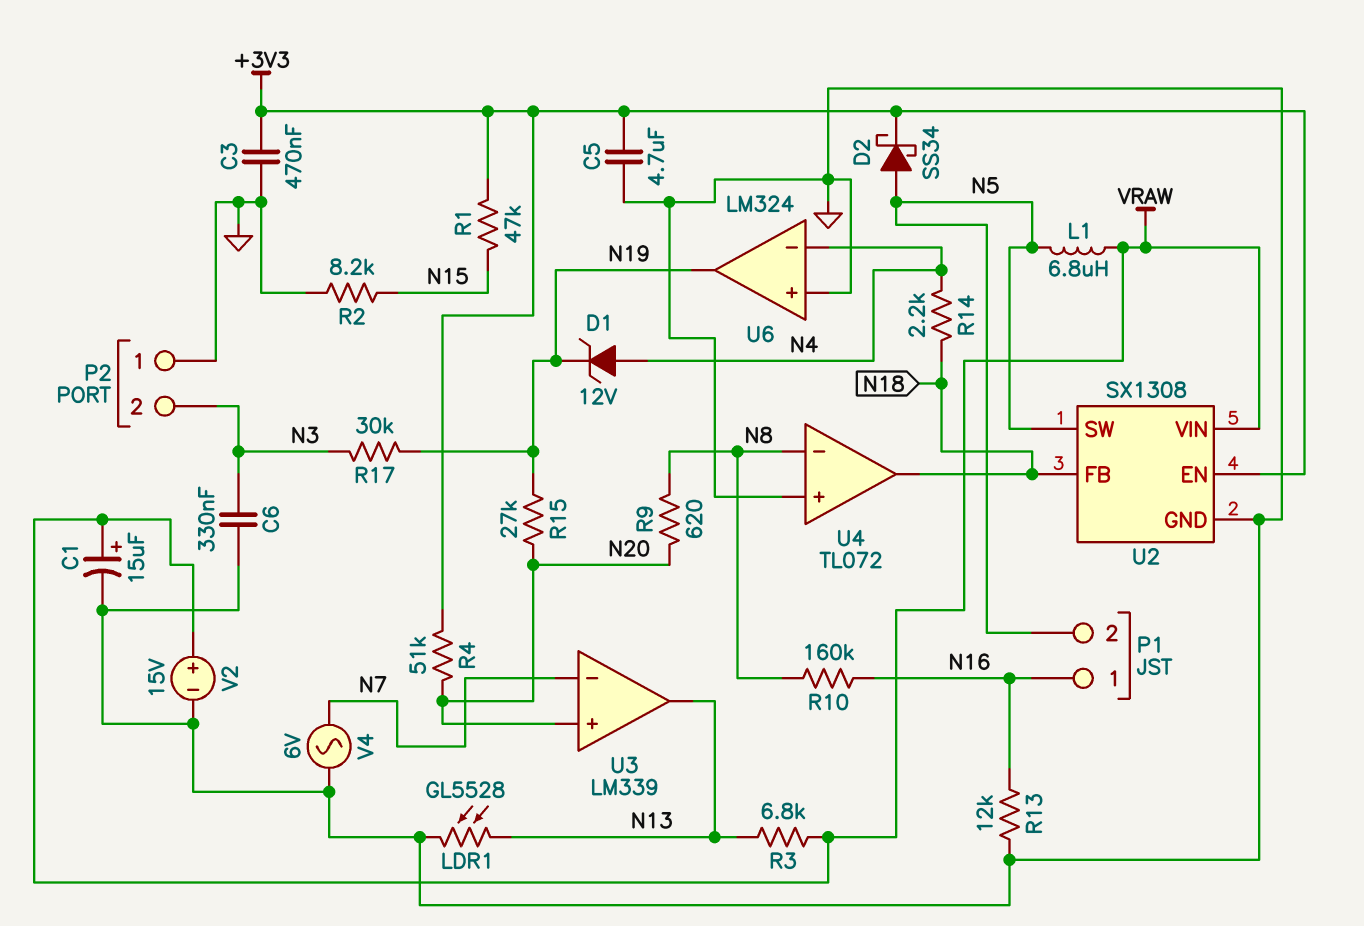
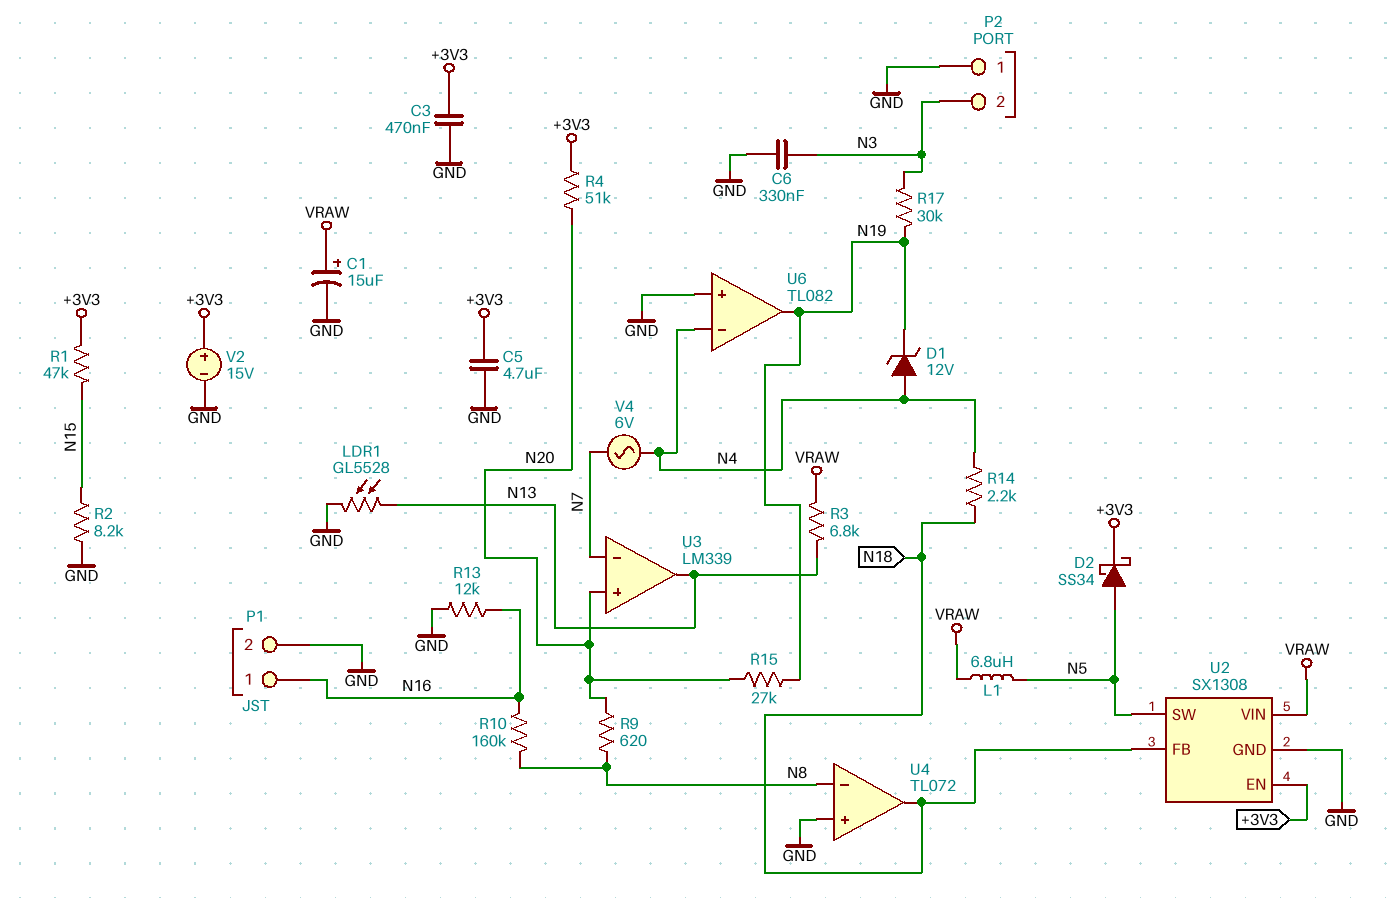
P1 pin 2: N5 -> GND
U6: LM324 -> TL082
V2: 15V (plus VRAW, minus GND) -> 15V (plus +3V3, minus GND)
V4: AC 6V (GND, N7) -> AC 6V (N4, N7)

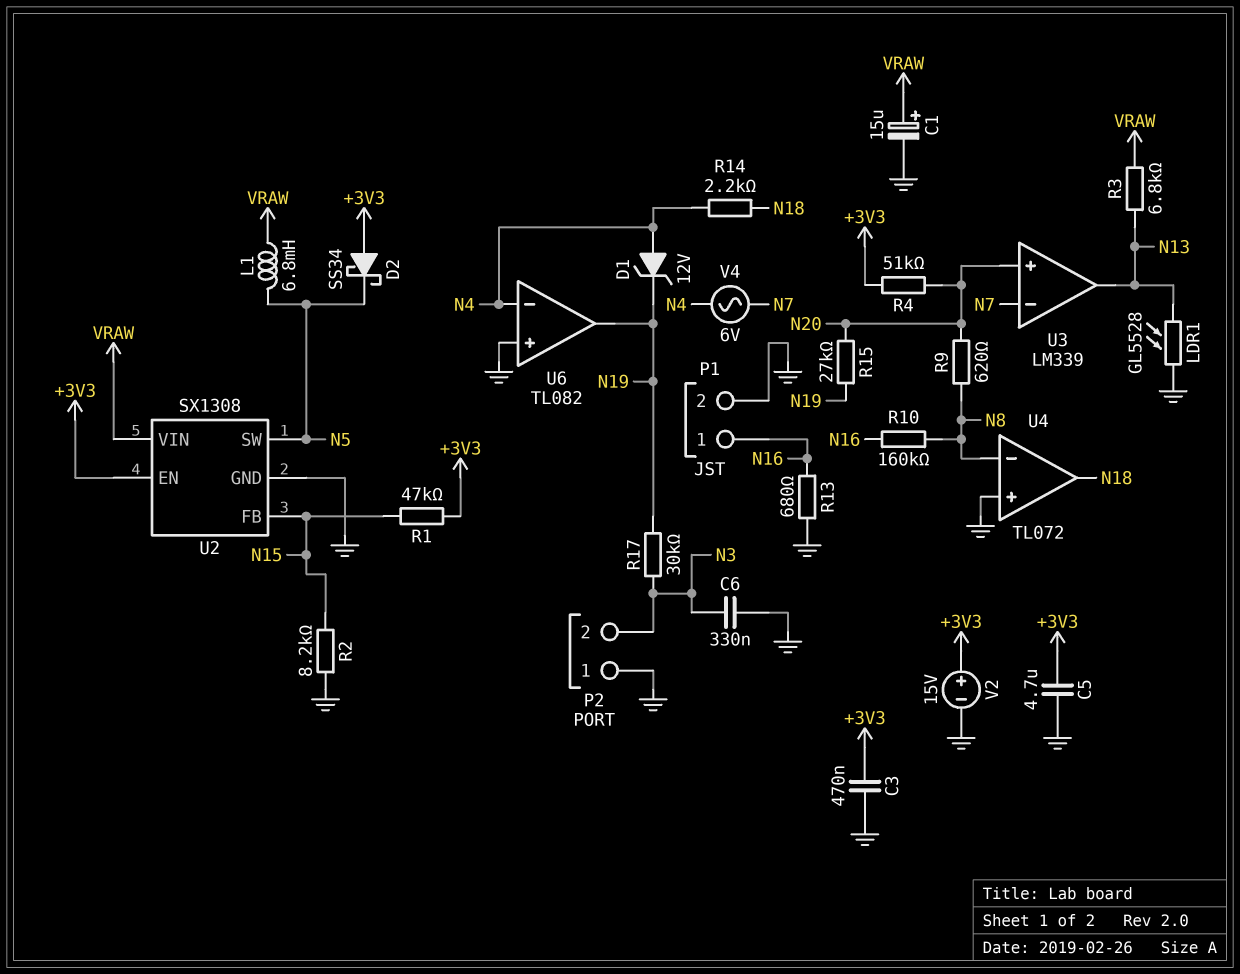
D2: schottky SS34 (A N5, K +3V3) -> schottky SS34 (A +3V3, K N5)
L1: 6.8uH (N5, VRAW) -> 6.8mH (N5, VRAW)
R13: 12k (GND, N16) -> 680 (GND, N16)
U2 pin FB: N18 -> N15

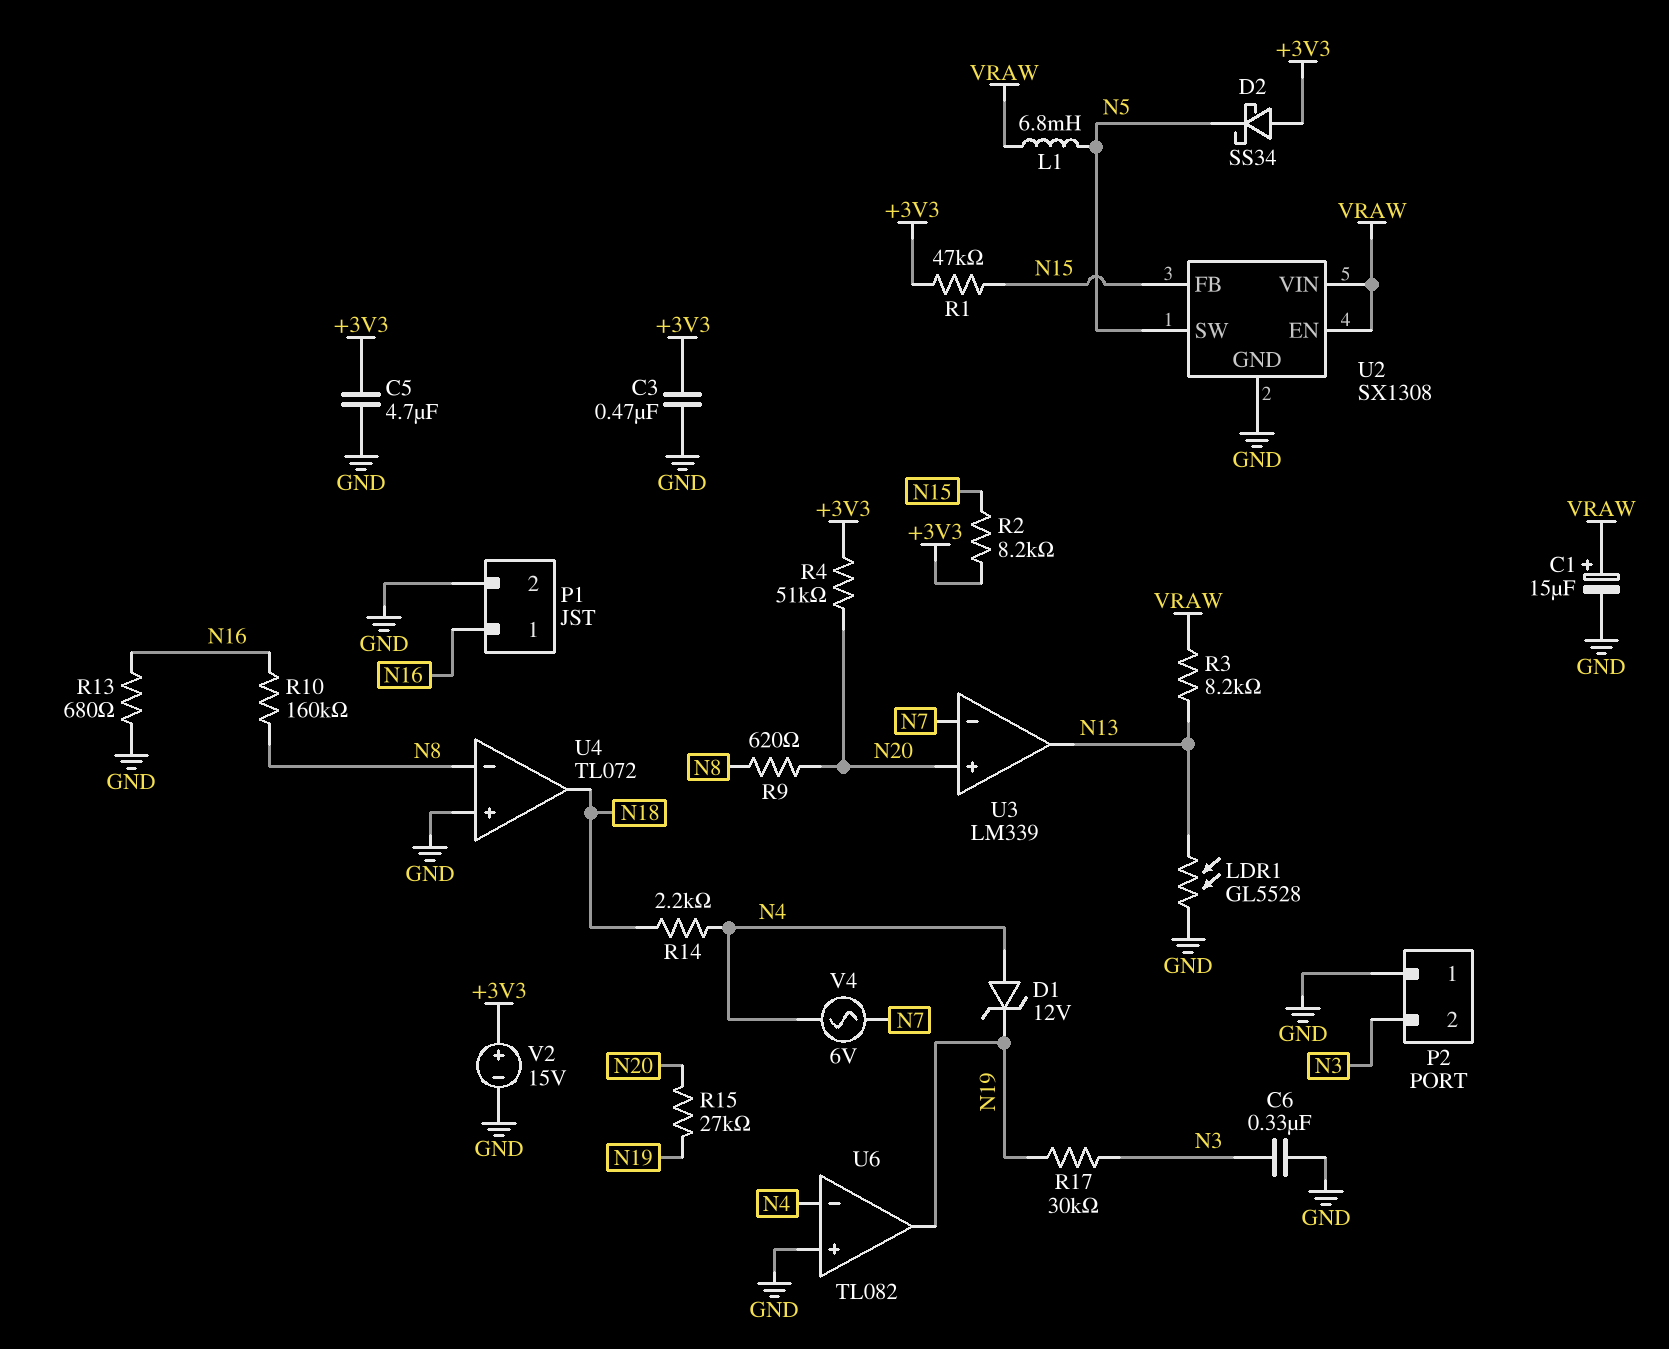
R2: 8.2k (GND, N15) -> 8.2k (+3V3, N15)
R3: 6.8k (N13, VRAW) -> 8.2k (N13, VRAW)
U2 pin EN: +3V3 -> VRAW

